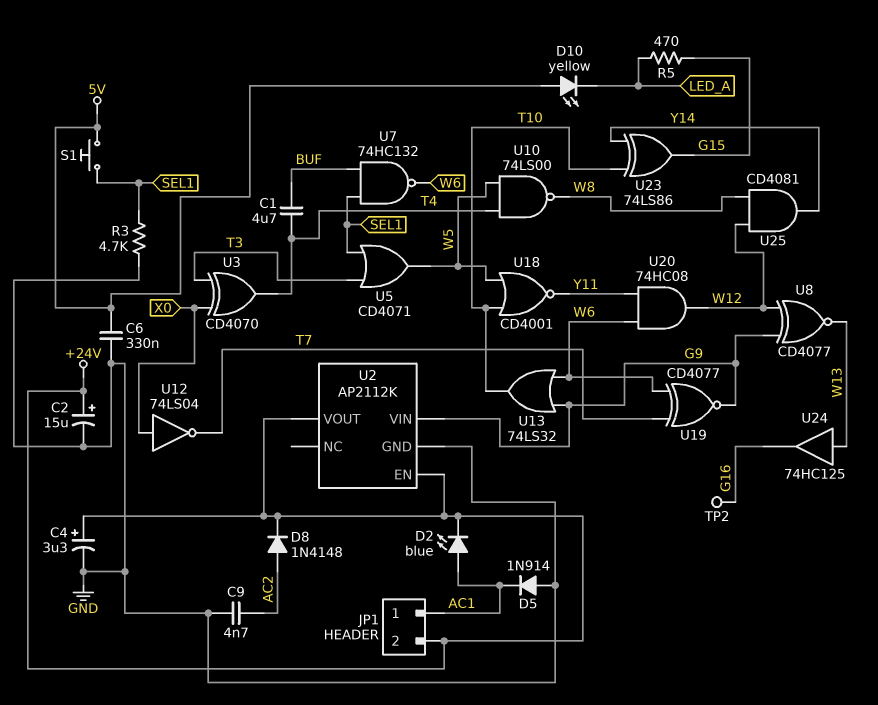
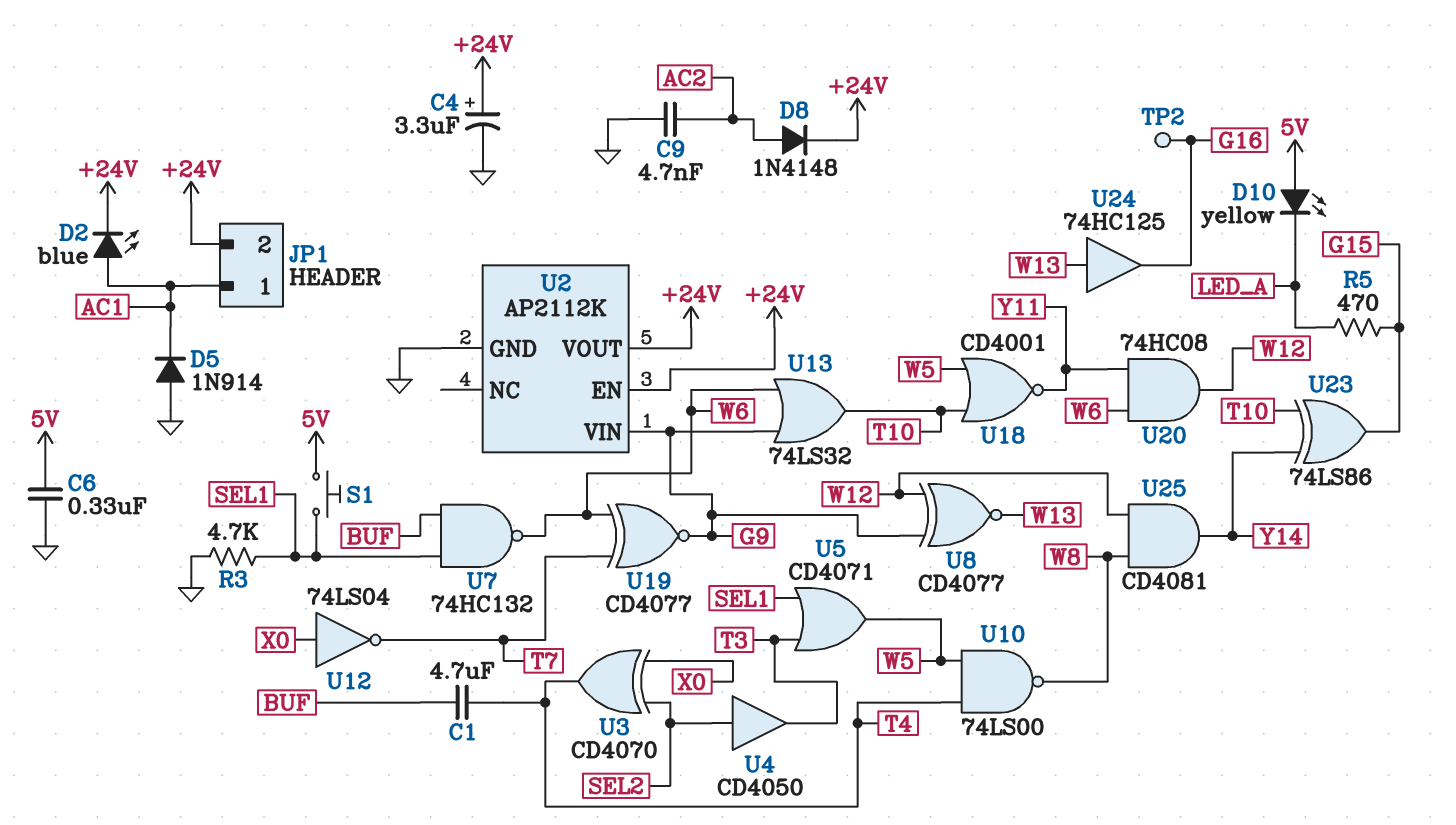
C2: 15uF (plus +24V, minus GND) -> none
U3: XOR CD4070 (in T3, in X0, out T4) -> XOR CD4070 (in SEL2, in X0, out T4)
U4: none -> buffer CD4050 (in SEL2, out T3)

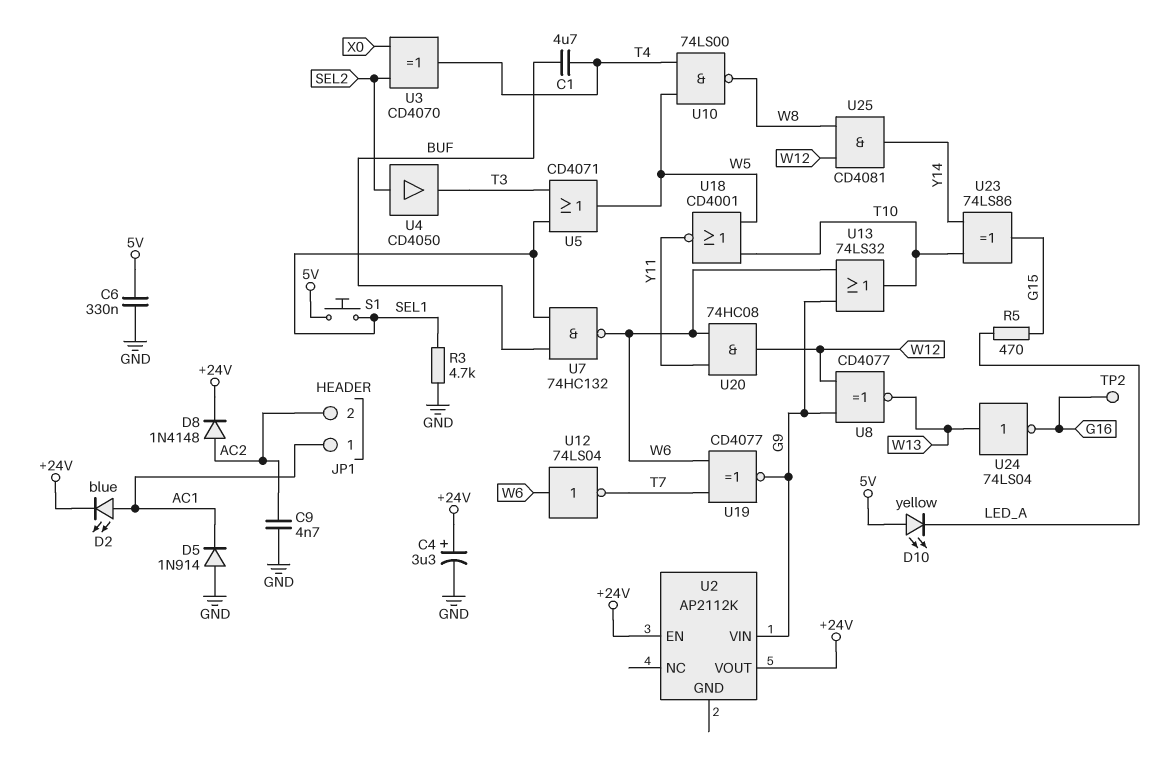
JP1 pin 2: +24V -> AC2
U2 pin GND: GND -> none
U12: NOT 74LS04 (in X0, out T7) -> NOT 74LS04 (in W6, out T7)
U24: buffer 74HC125 (in W13, out G16) -> NOT 74LS04 (in W13, out G16)

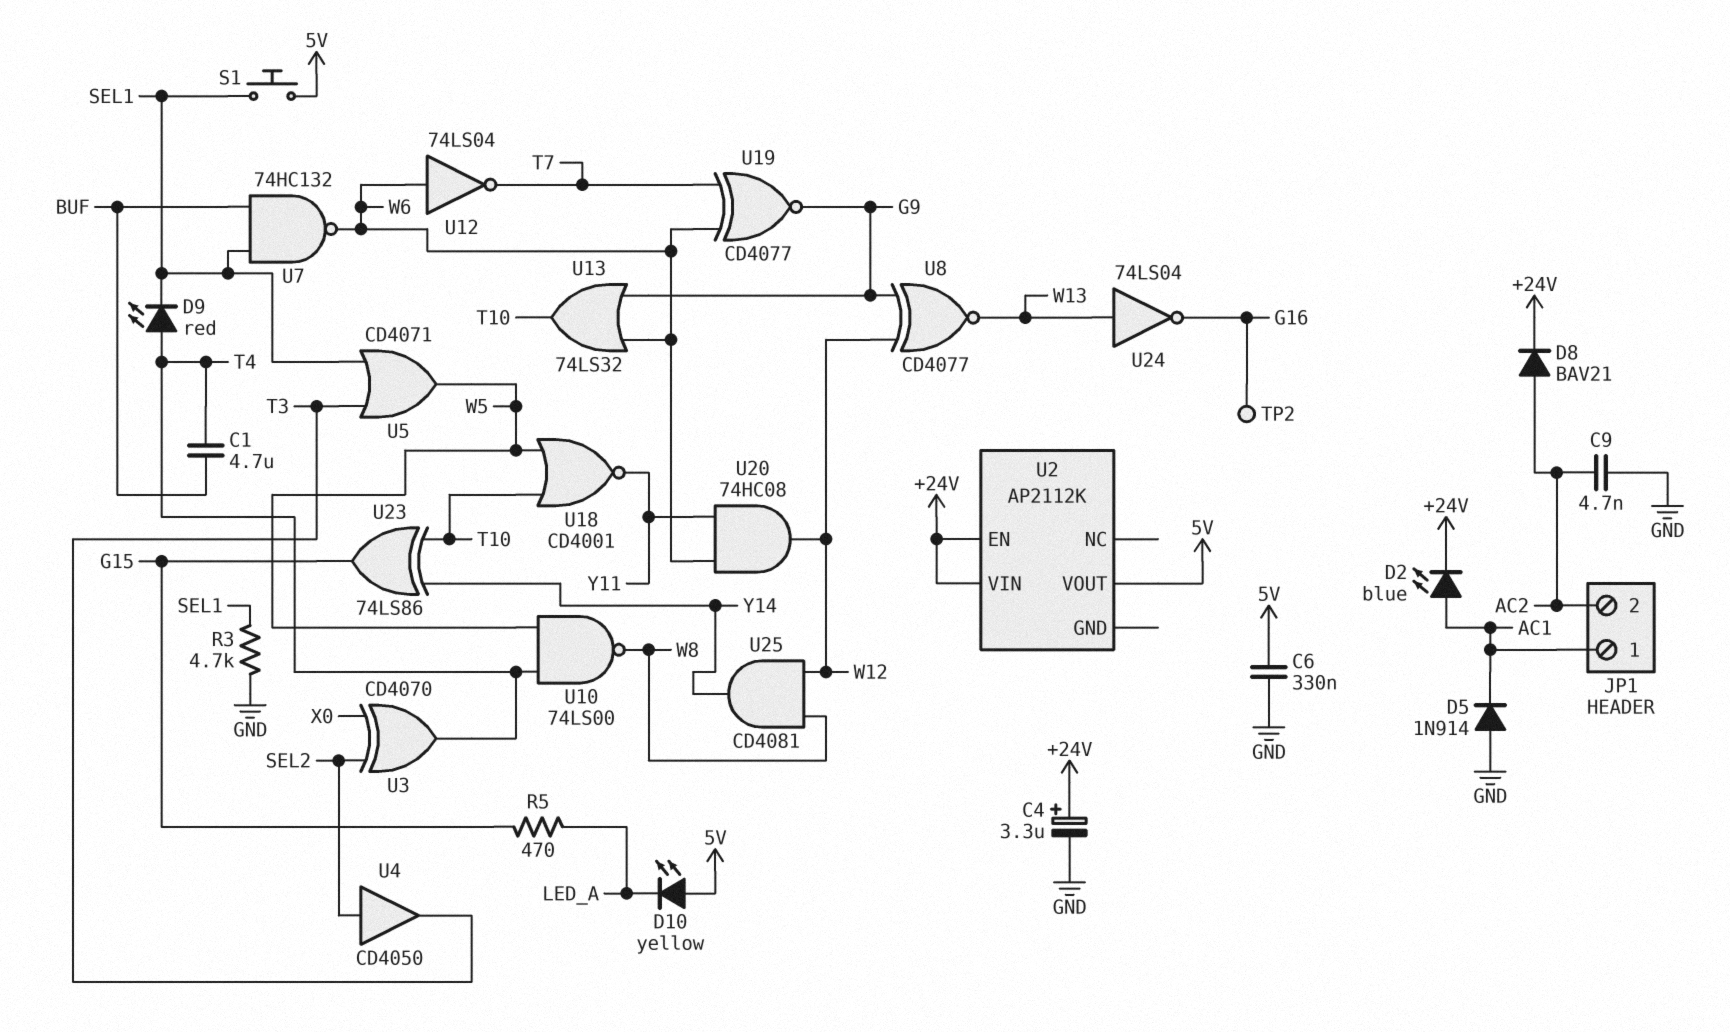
D8: diode 1N4148 (A AC2, K +24V) -> diode BAV21 (A AC2, K +24V)
D9: none -> LED red (A T4, K SEL1)
U2 pin VIN: G9 -> +24V
U2 pin VOUT: +24V -> 5V

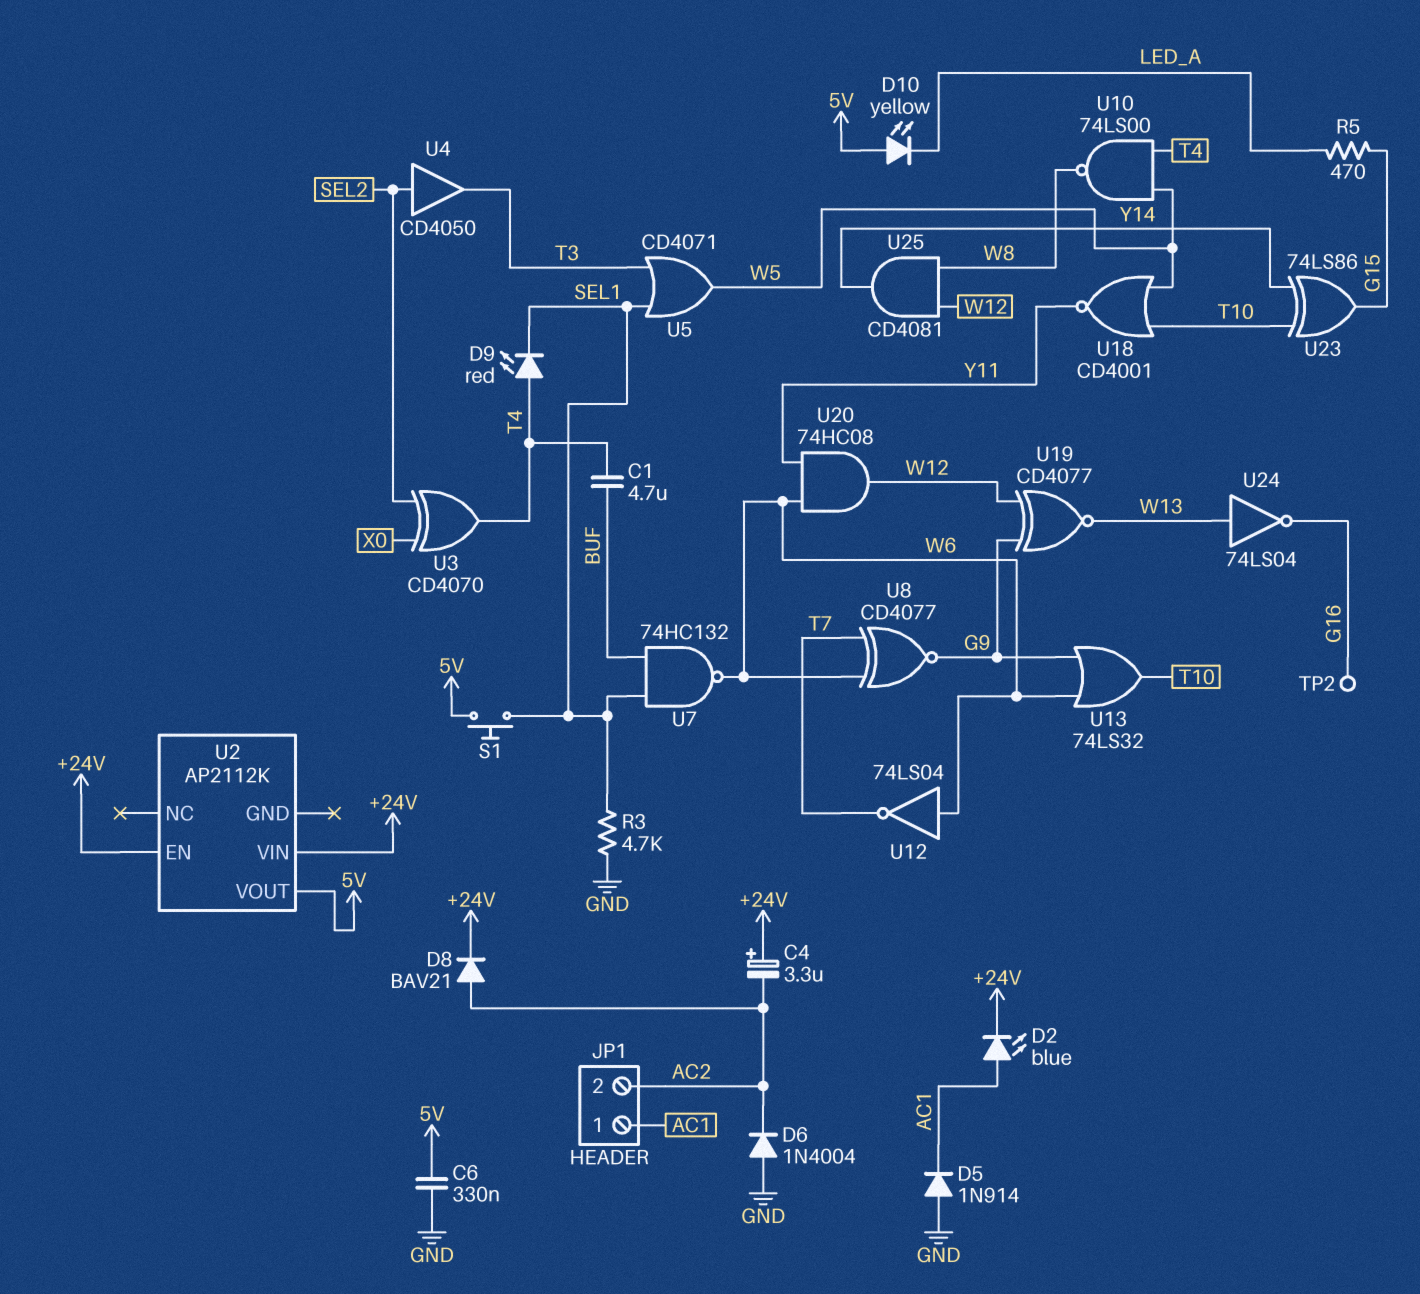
C4: 3.3uF (plus +24V, minus GND) -> 3.3uF (plus +24V, minus AC2)
C9: 4.7nF (AC2, GND) -> none
D6: none -> diode 1N4004 (A GND, K AC2)
U8: XNOR CD4077 (in G9, in W12, out W13) -> XNOR CD4077 (in T7, in W6, out G9)
U19: XNOR CD4077 (in T7, in W6, out G9) -> XNOR CD4077 (in G9, in W12, out W13)

